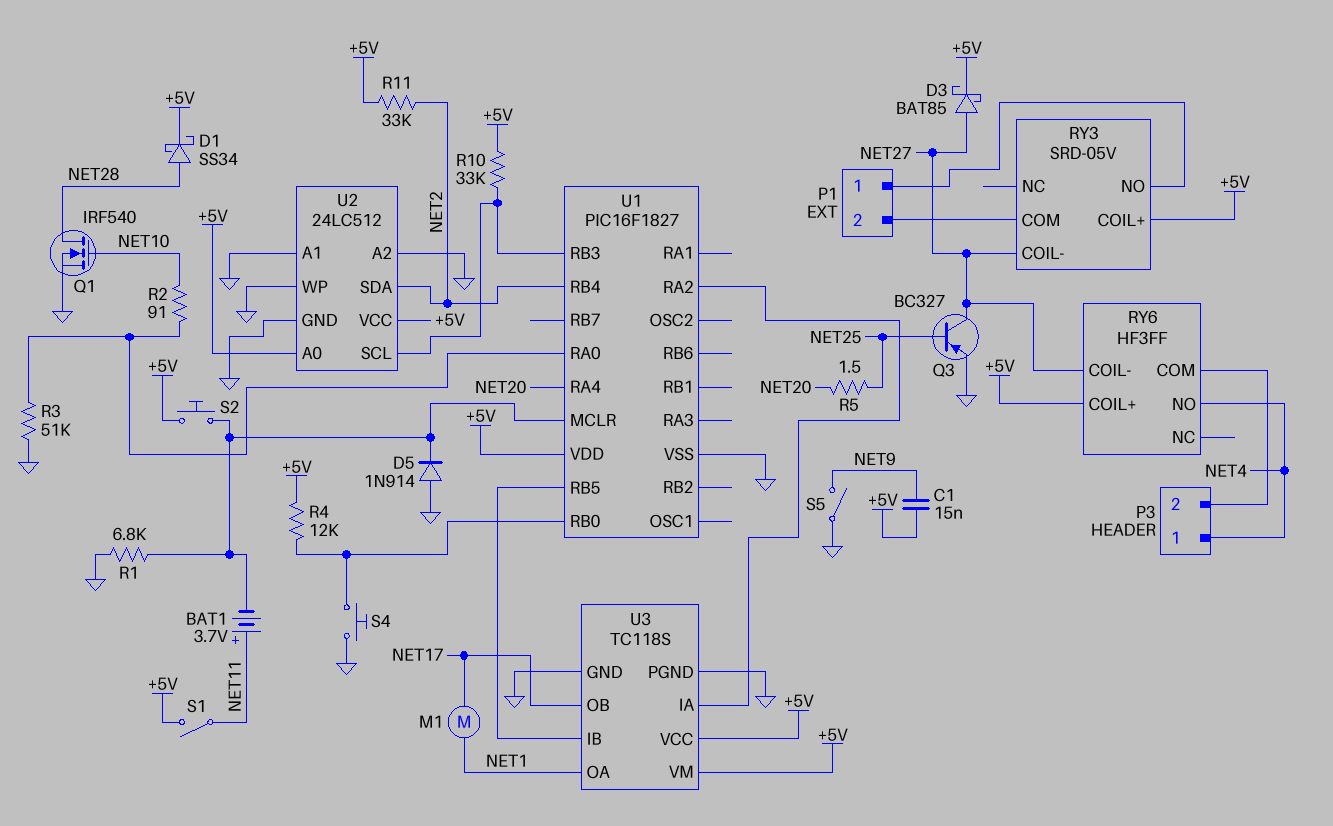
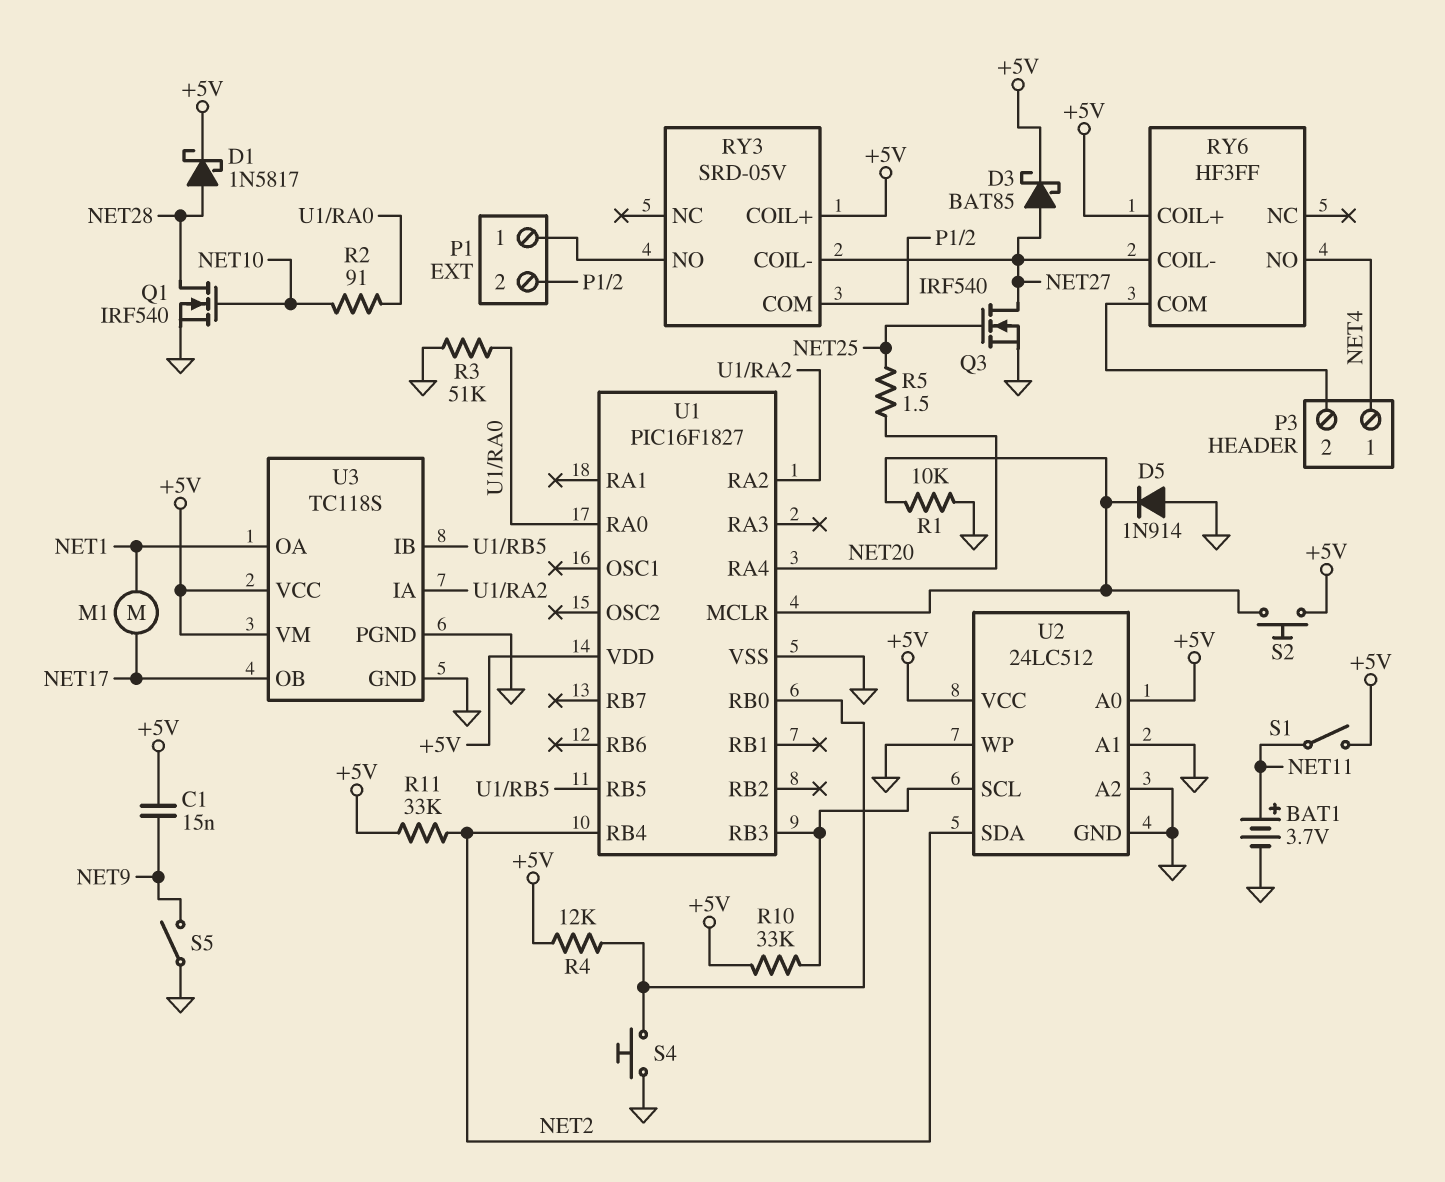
BAT1: 3.7V (plus NET11, minus U1/MCLR) -> 3.7V (plus NET11, minus GND)
D1: schottky SS34 (A NET28, K +5V) -> schottky 1N5817 (A NET28, K +5V)
Q3: PNP BC327 (B NET25, C NET27, E GND) -> NMOS IRF540 (G NET25, D NET27, S GND)
R1: 6.8k (GND, U1/MCLR) -> 10k (GND, U1/MCLR)

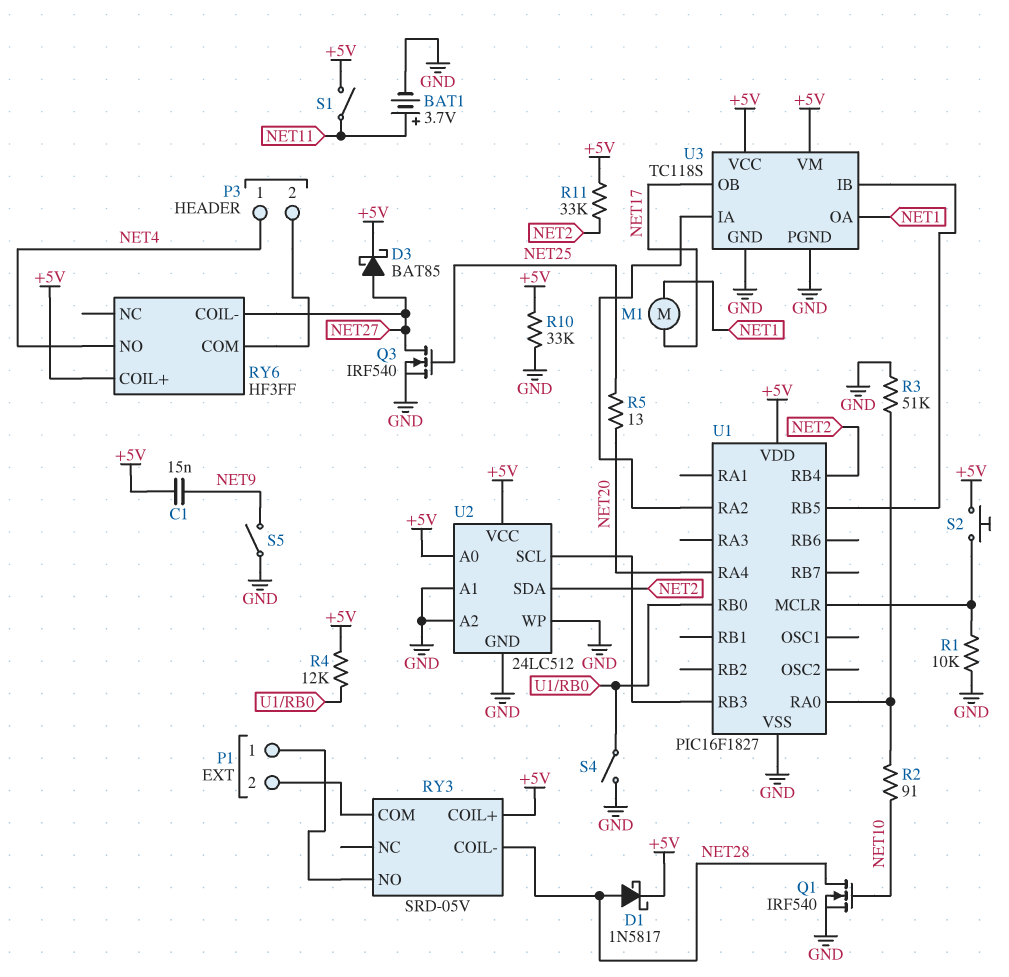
D5: diode 1N914 (A GND, K U1/MCLR) -> none
R5: 1.5 (NET20, NET25) -> 13 (NET20, NET25)
R10: 33k (+5V, U1/RB3) -> 33k (+5V, GND)
RY3 pin COIL-: NET27 -> NET28
S4: button (GND, U1/RB0) -> switch (GND, U1/RB0)

